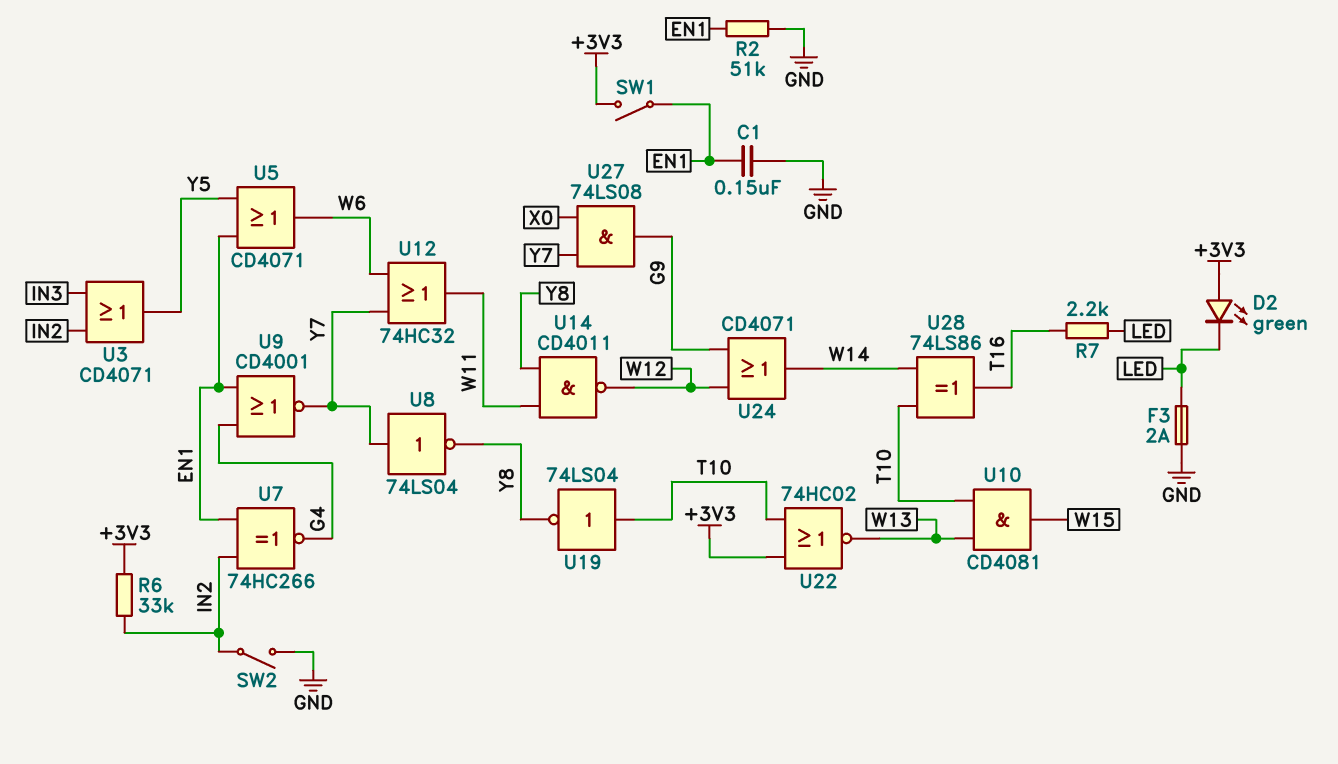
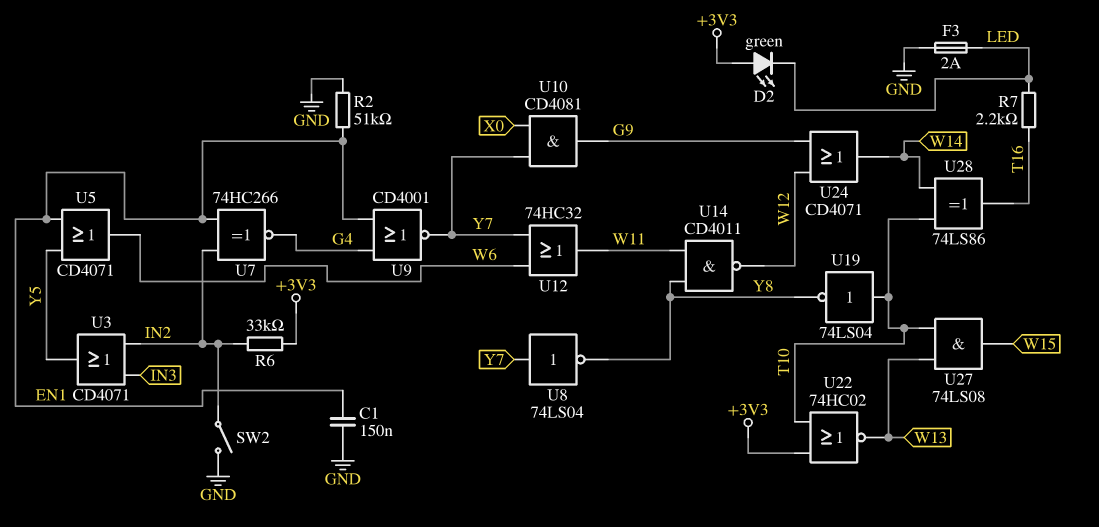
SW1: switch (+3V3, EN1) -> none
U10: AND CD4081 (in T10, in W13, out W15) -> AND CD4081 (in X0, in Y7, out G9)
U27: AND 74LS08 (in X0, in Y7, out G9) -> AND 74LS08 (in T10, in W13, out W15)

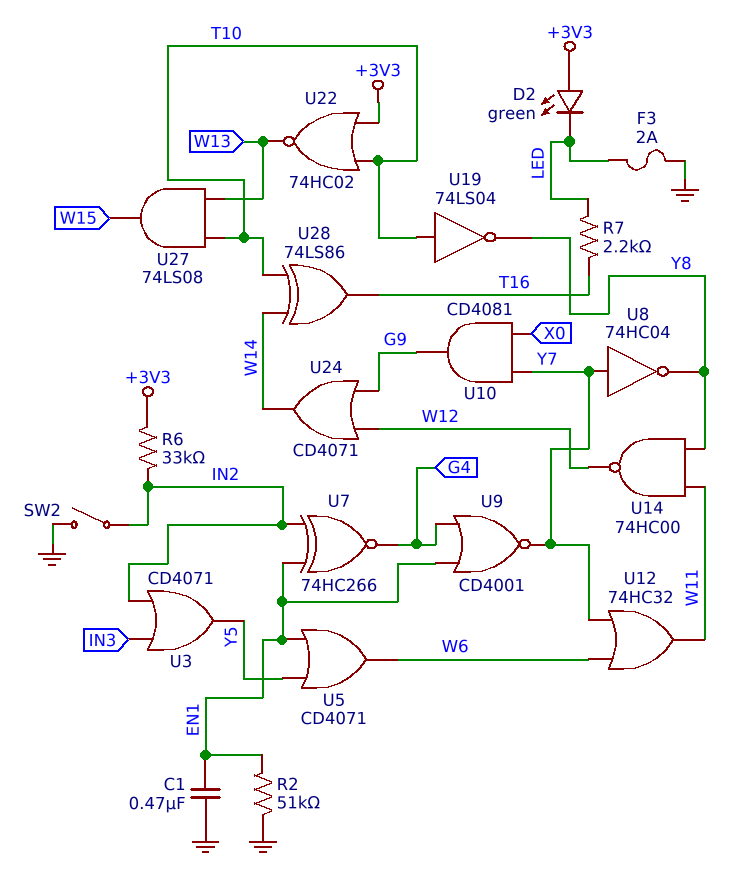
C1: 150nF (EN1, GND) -> 470nF (EN1, GND)
U8: NOT 74LS04 (in Y7, out Y8) -> NOT 74HC04 (in Y7, out Y8)
U14: NAND CD4011 (in W11, in Y8, out W12) -> NAND 74HC00 (in W11, in Y8, out W12)

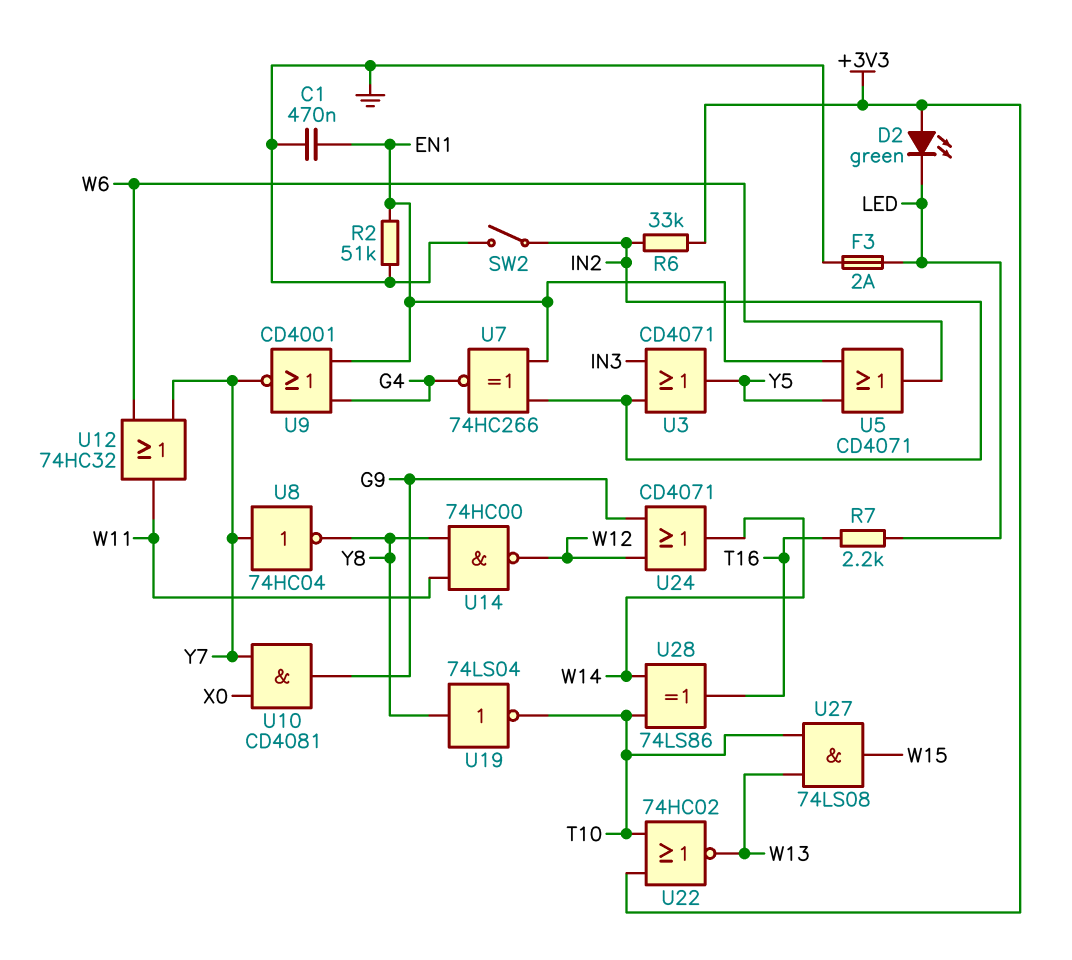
U19: NOT 74LS04 (in T10, out Y8) -> NOT 74LS04 (in Y8, out T10)

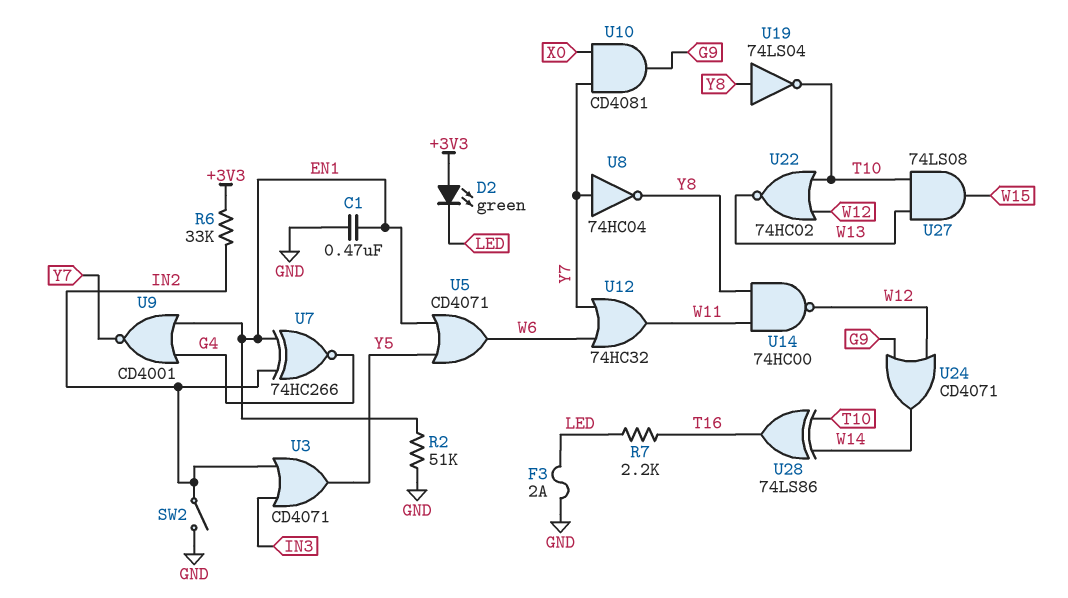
U22: NOR 74HC02 (in +3V3, in T10, out W13) -> NOR 74HC02 (in T10, in W12, out W13)

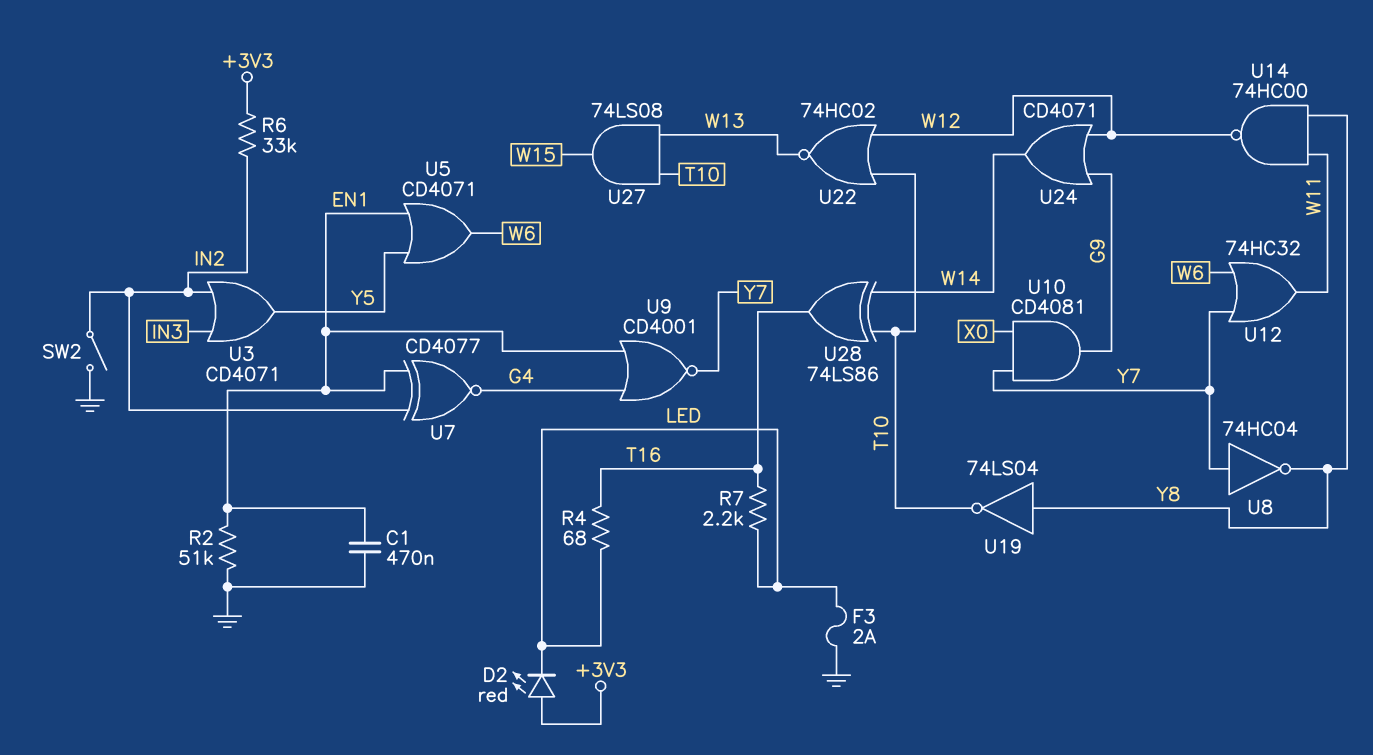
D2: LED green (A +3V3, K LED) -> LED red (A +3V3, K LED)
R4: none -> 68 (LED, T16)
U7: XNOR 74HC266 (in EN1, in IN2, out G4) -> XNOR CD4077 (in EN1, in IN2, out G4)

